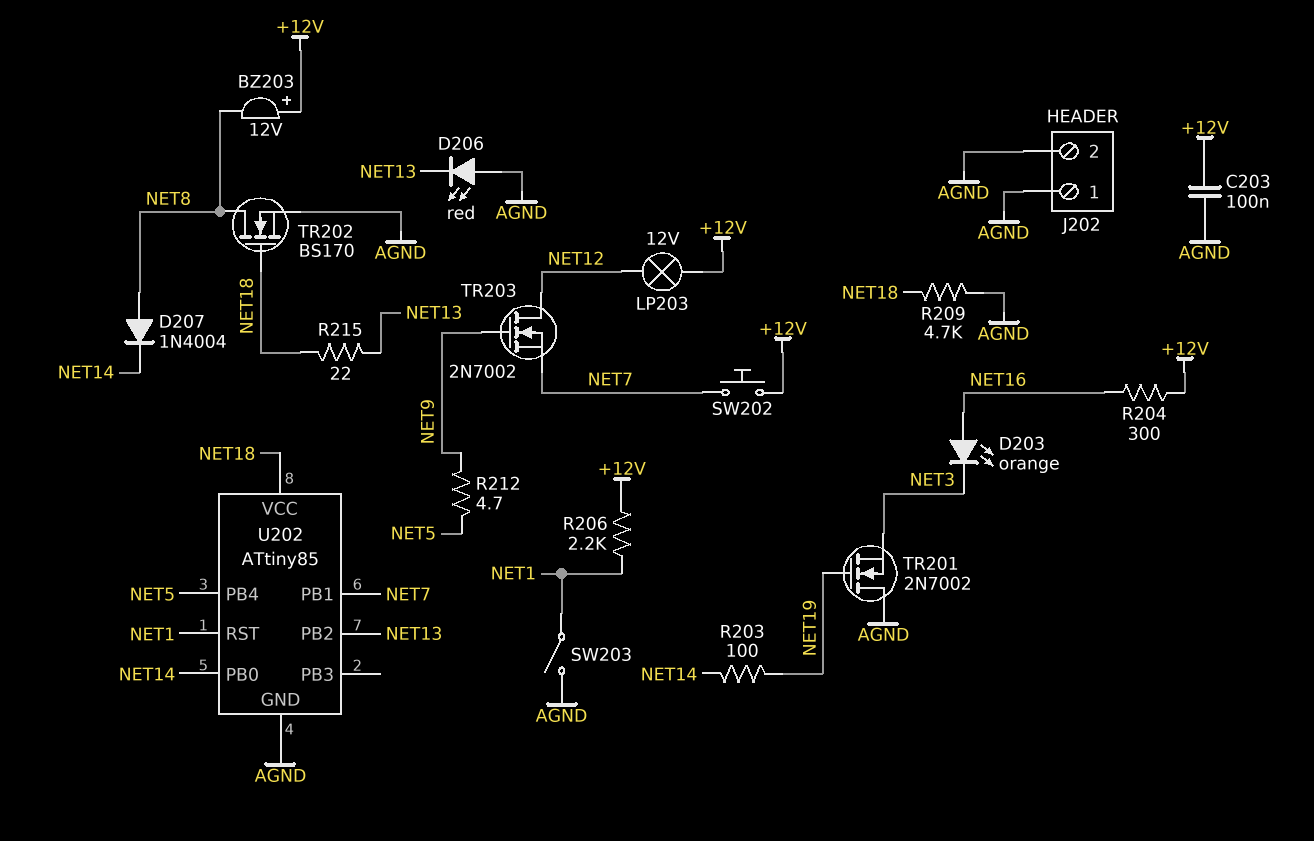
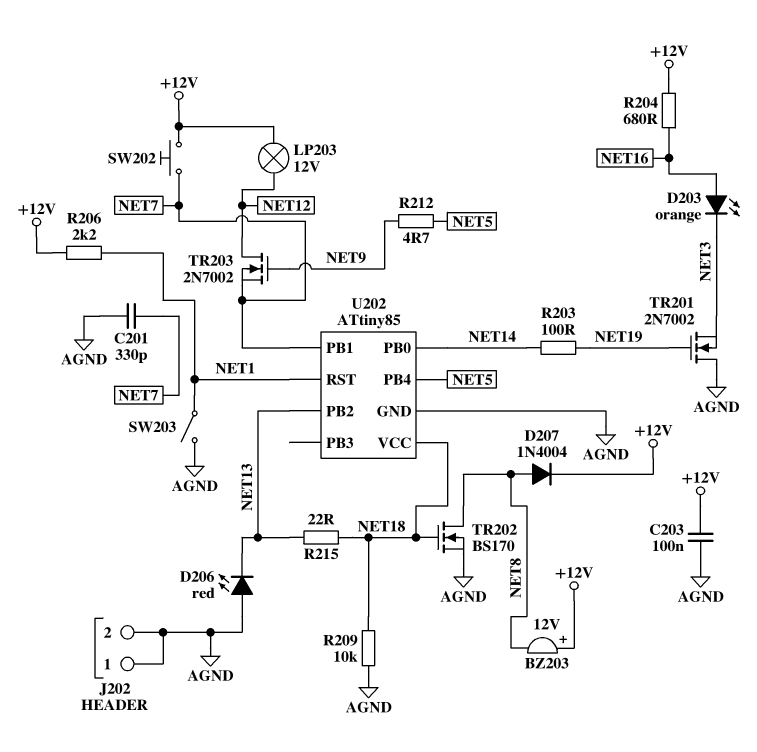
C201: none -> 330pF (AGND, NET7)
D207: diode 1N4004 (A NET8, K NET14) -> diode 1N4004 (A NET8, K +12V)
R204: 300 (+12V, NET16) -> 680 (+12V, NET16)
R209: 4.7k (AGND, NET18) -> 10k (AGND, NET18)

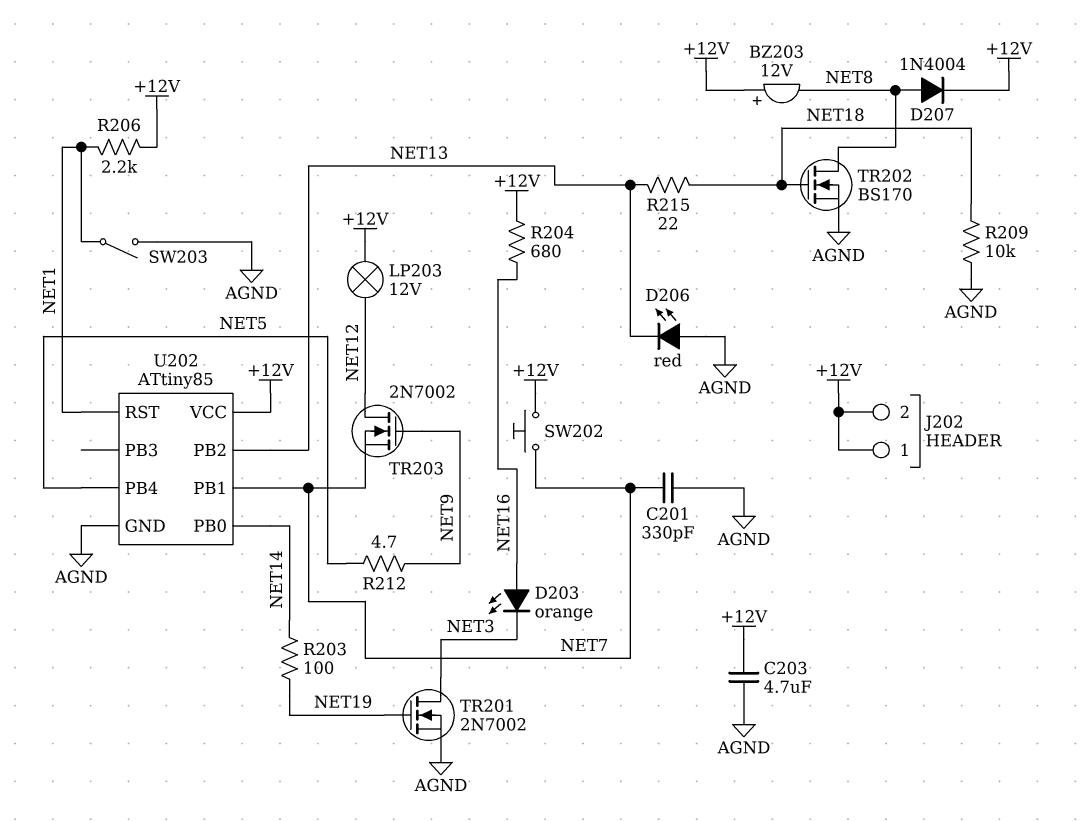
C203: 100nF (+12V, AGND) -> 4.7uF (+12V, AGND)
J202 pin 1: AGND -> +12V
J202 pin 2: AGND -> +12V
TR201: NMOS 2N7002 (G NET19, D AGND, S NET3) -> NMOS 2N7002 (G NET19, D NET3, S AGND)
U202 pin VCC: NET18 -> +12V

